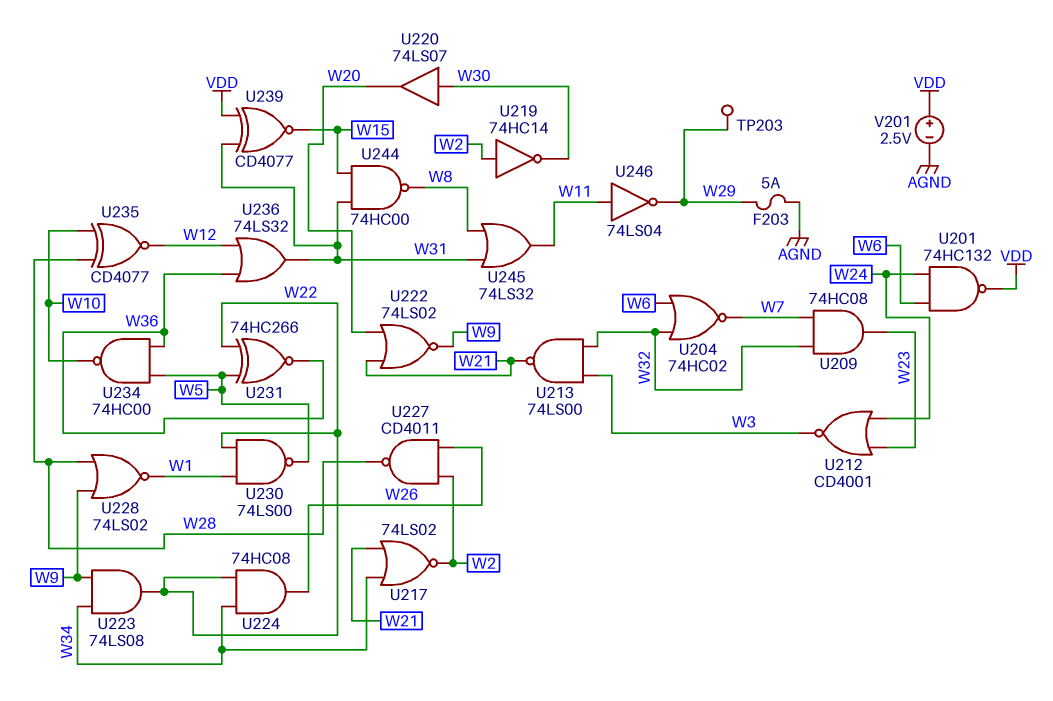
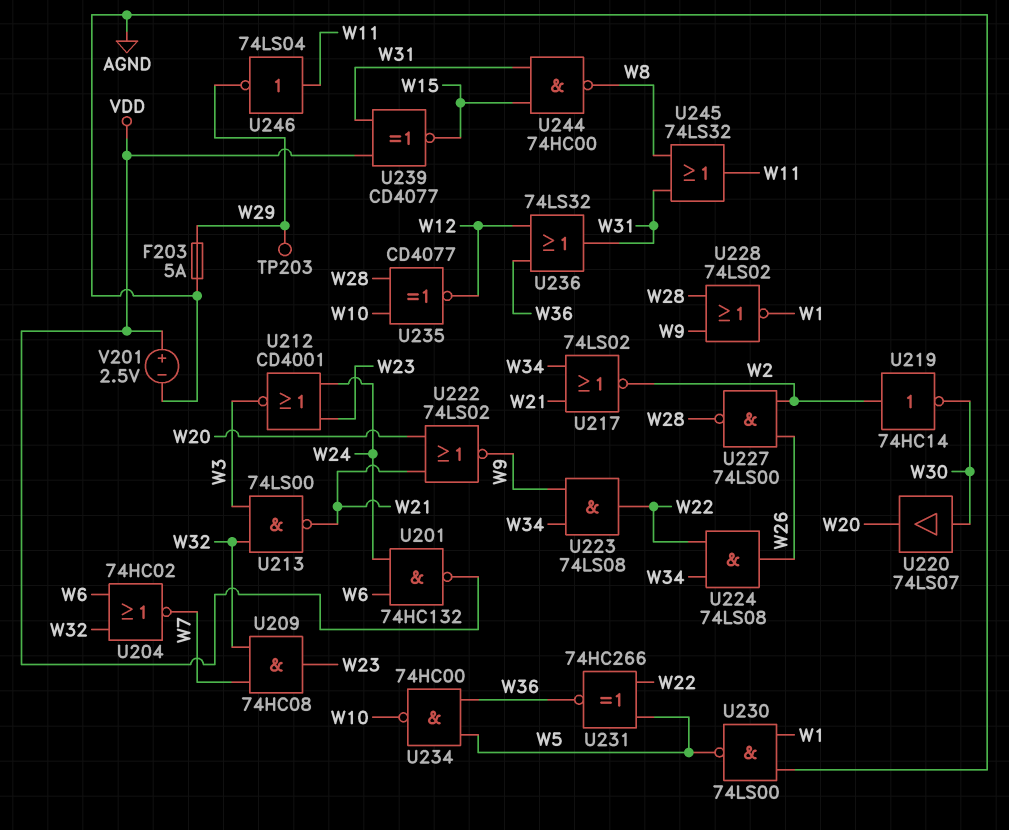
U224: AND 74HC08 (in W22, in W34, out W26) -> AND 74LS08 (in W22, in W34, out W26)
U227: NAND CD4011 (in W2, in W26, out W28) -> NAND 74LS00 (in W2, in W26, out W28)
U230: NAND 74LS00 (in W1, in W22, out W5) -> NAND 74LS00 (in AGND, in W1, out W5)

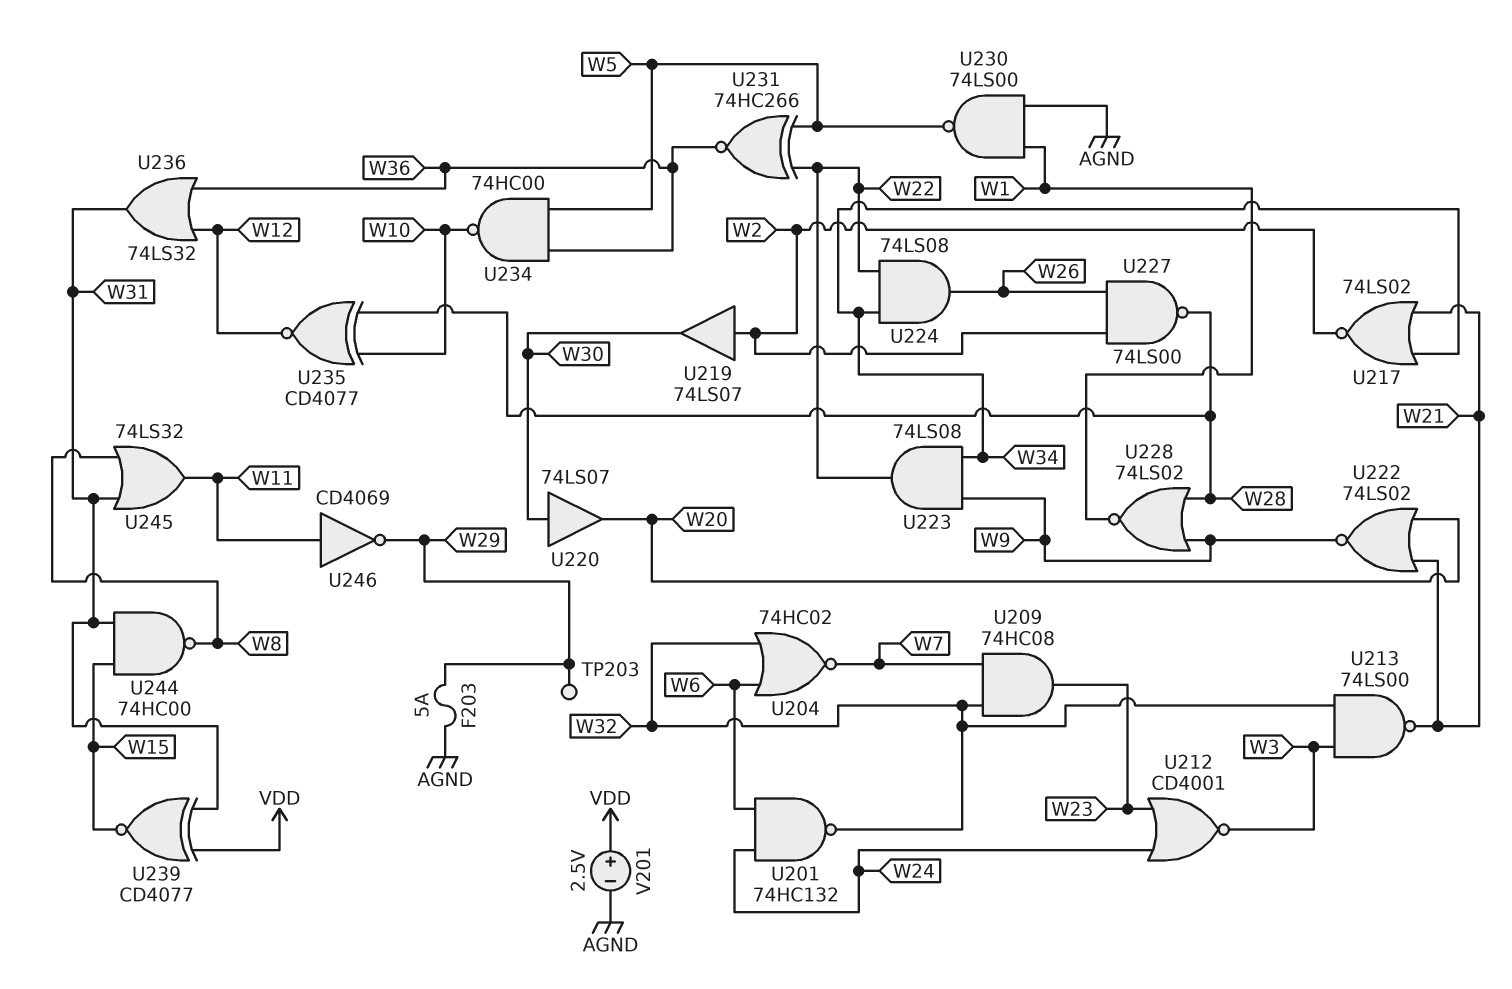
U201: NAND 74HC132 (in W6, in W24, out VDD) -> NAND 74HC132 (in W6, in W24, out W32)
U219: NOT 74HC14 (in W2, out W30) -> buffer 74LS07 (in W2, out W30)
U246: NOT 74LS04 (in W11, out W29) -> NOT CD4069 (in W11, out W29)

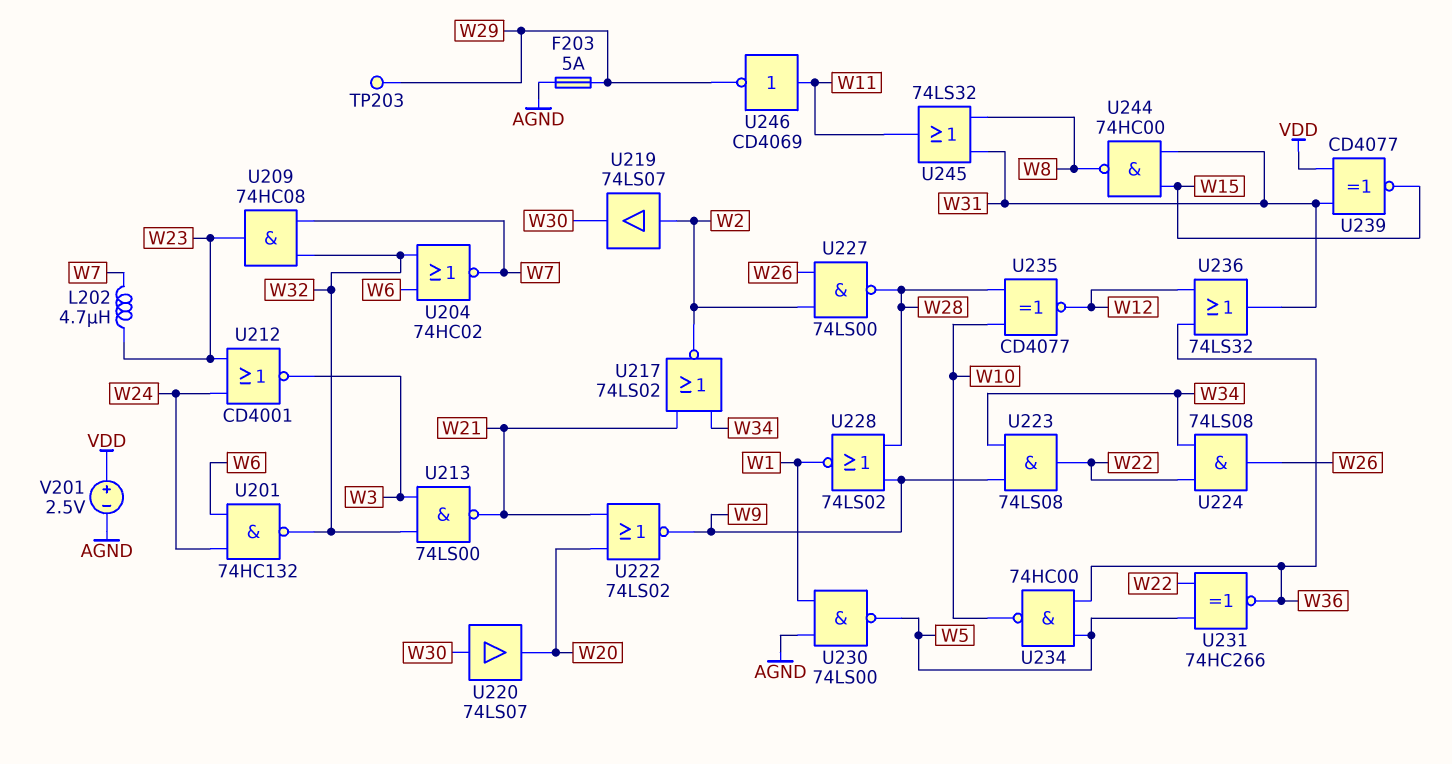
L202: none -> 4.7uH (W7, W23)

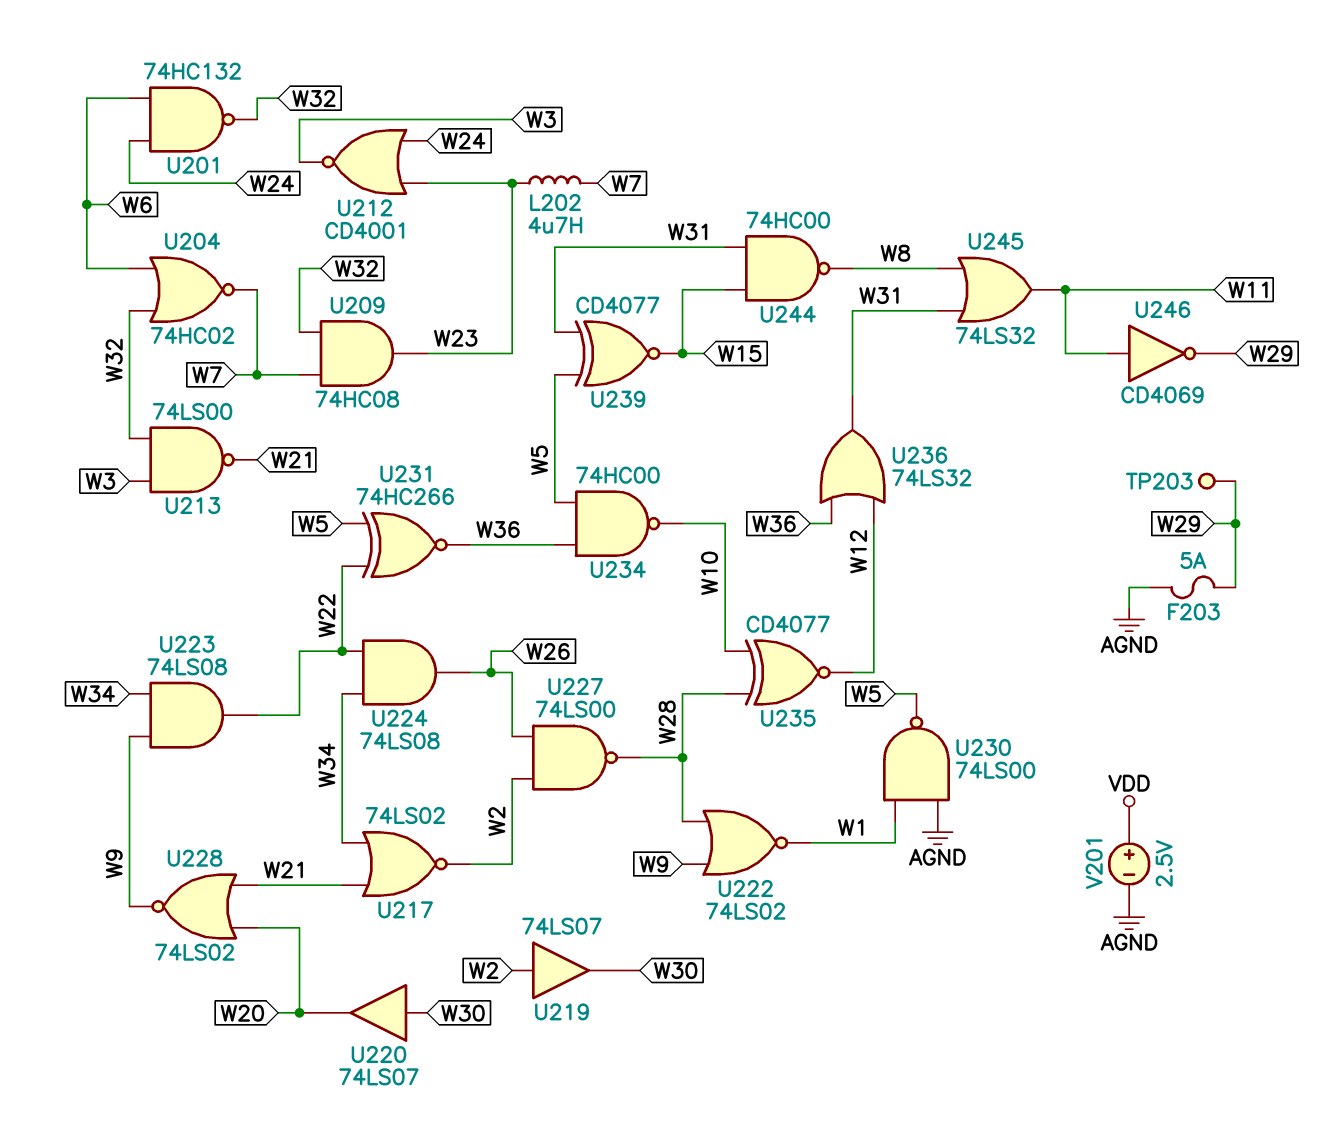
U222: NOR 74LS02 (in W20, in W21, out W9) -> NOR 74LS02 (in W9, in W28, out W1)
U228: NOR 74LS02 (in W9, in W28, out W1) -> NOR 74LS02 (in W20, in W21, out W9)
U239: XNOR CD4077 (in VDD, in W31, out W15) -> XNOR CD4077 (in W5, in W31, out W15)

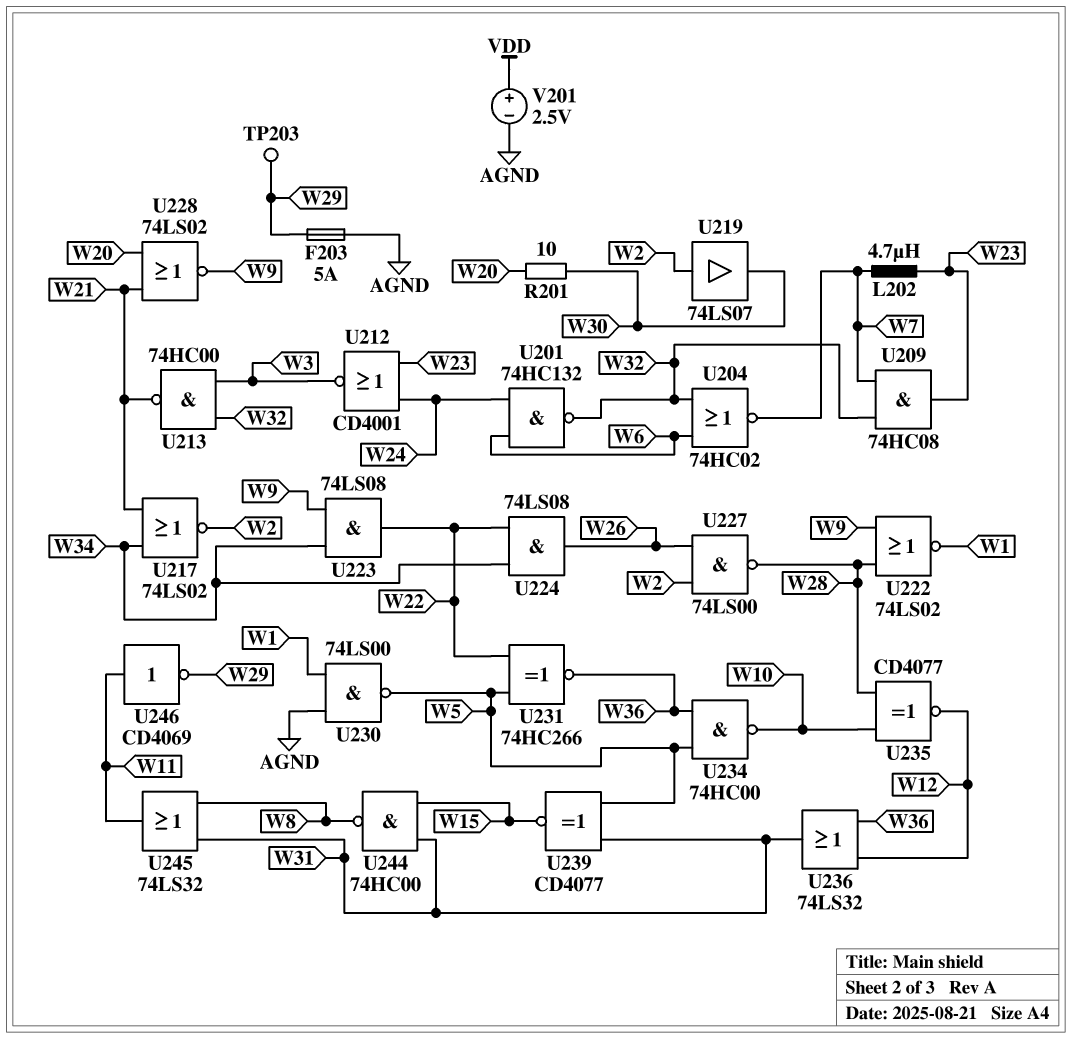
R201: none -> 10 (W20, W30)
U213: NAND 74LS00 (in W3, in W32, out W21) -> NAND 74HC00 (in W3, in W32, out W21)
U220: buffer 74LS07 (in W30, out W20) -> none

